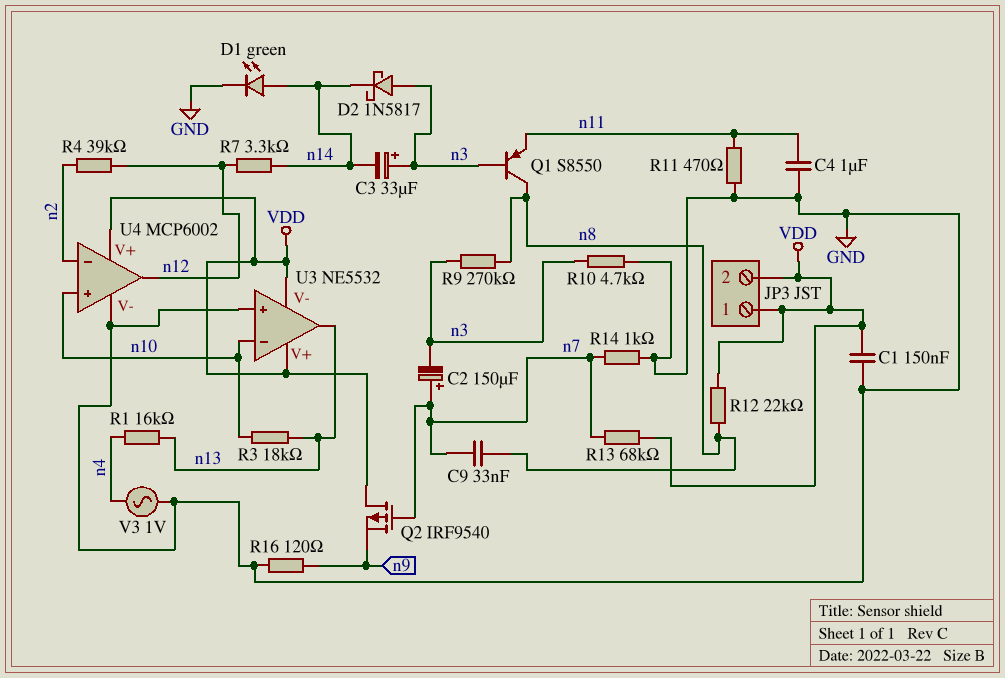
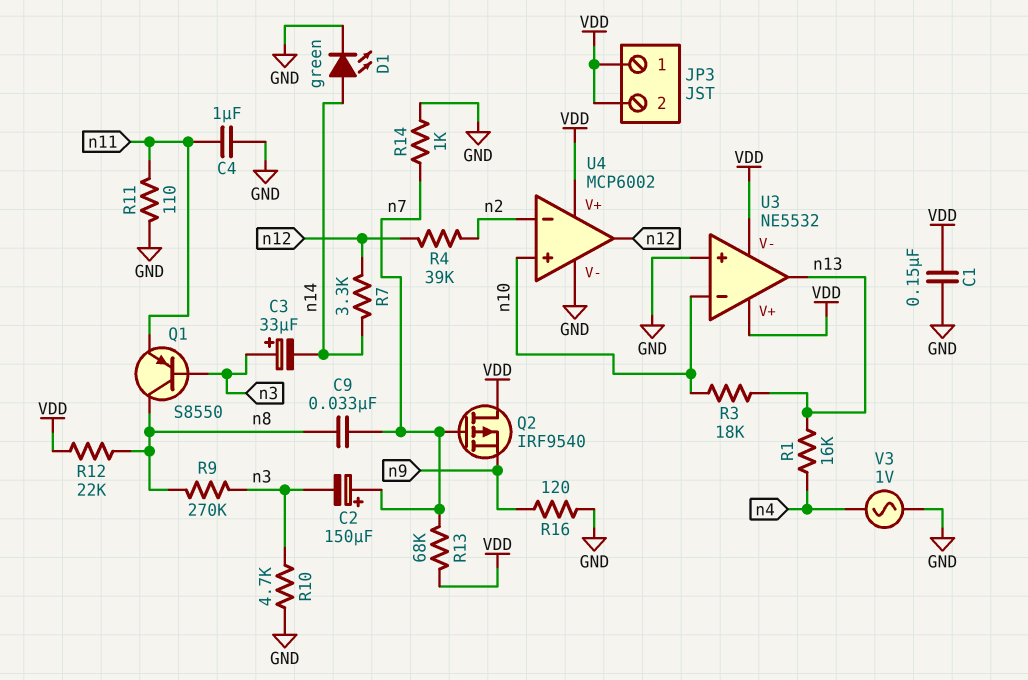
D2: schottky 1N5817 (A n3, K n14) -> none
R11: 470 (GND, n11) -> 110 (GND, n11)

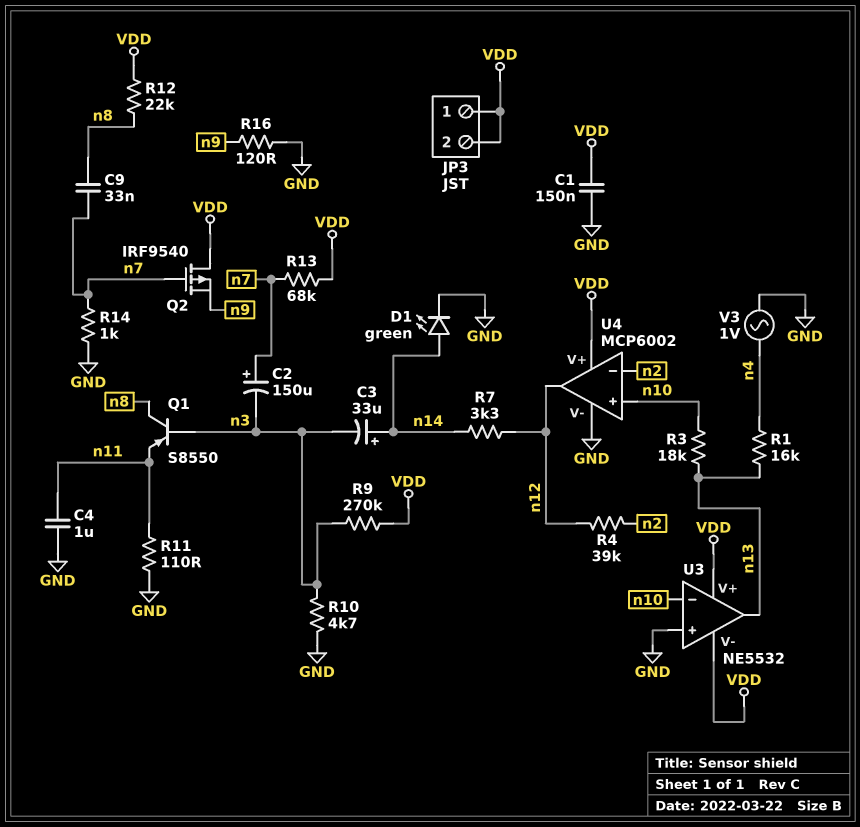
C3: 33uF (plus n3, minus n14) -> 33uF (plus n14, minus n3)
R9: 270k (n3, n8) -> 270k (VDD, n3)

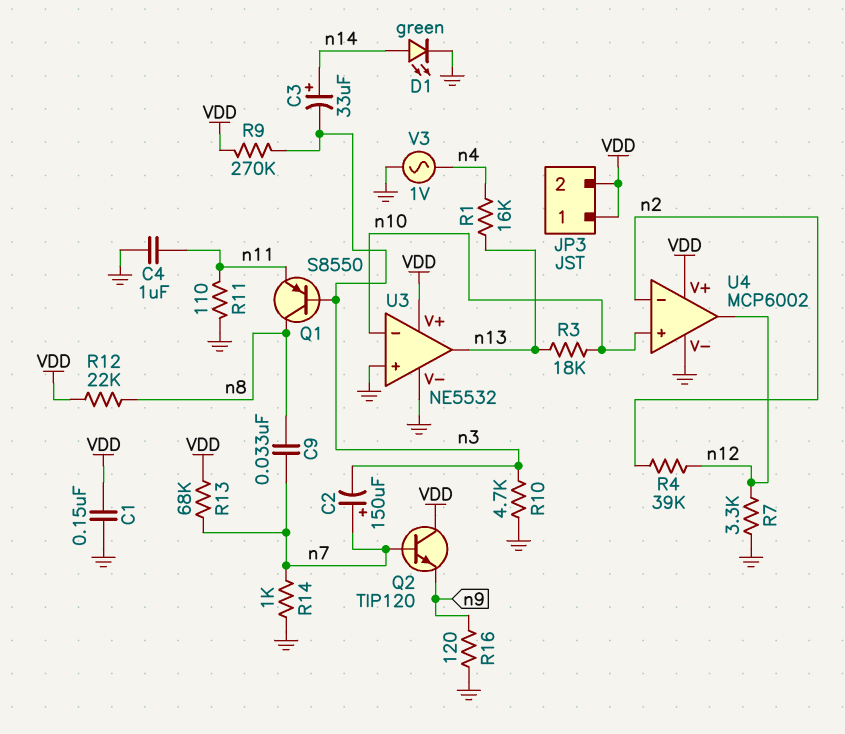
Q2: PMOS IRF9540 (G n7, D VDD, S n9) -> NPN TIP120 (B n7, C VDD, E n9)
R7: 3.3k (n12, n14) -> 3.3k (GND, n12)
U3 pin V-: VDD -> GND

